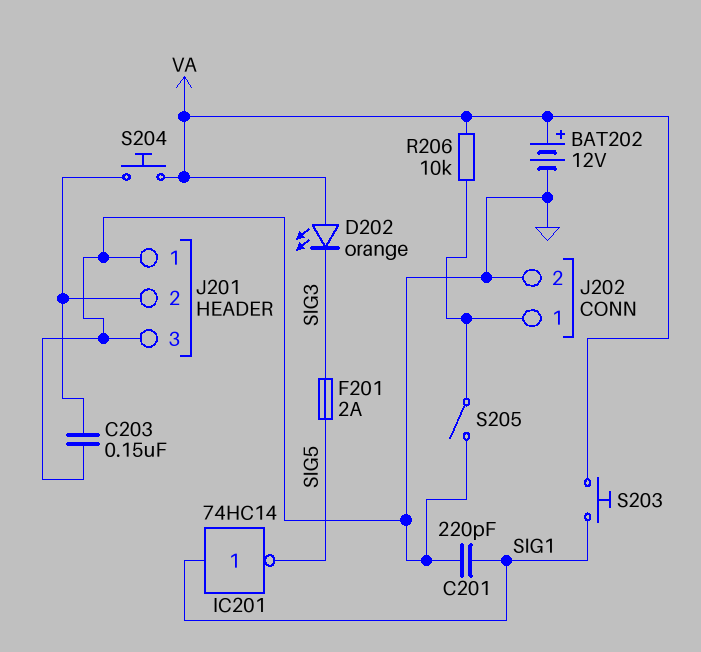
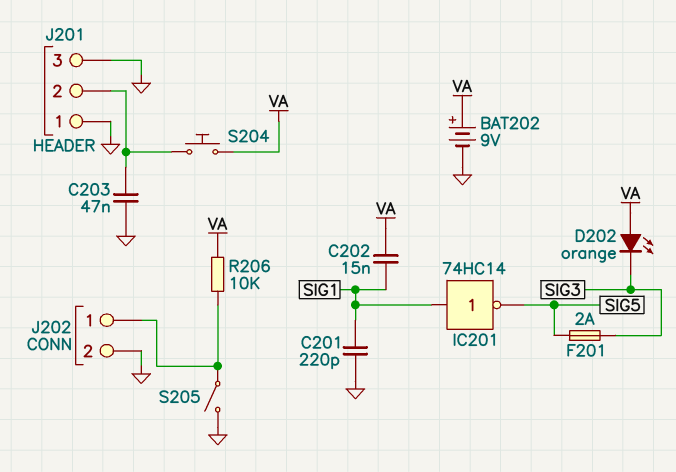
BAT202: 12V (plus VA, minus GND) -> 9V (plus VA, minus GND)
C202: none -> 15nF (SIG1, VA)
C203: 150nF (GND, J201/2) -> 47nF (GND, J201/2)
S203: button (SIG1, VA) -> none

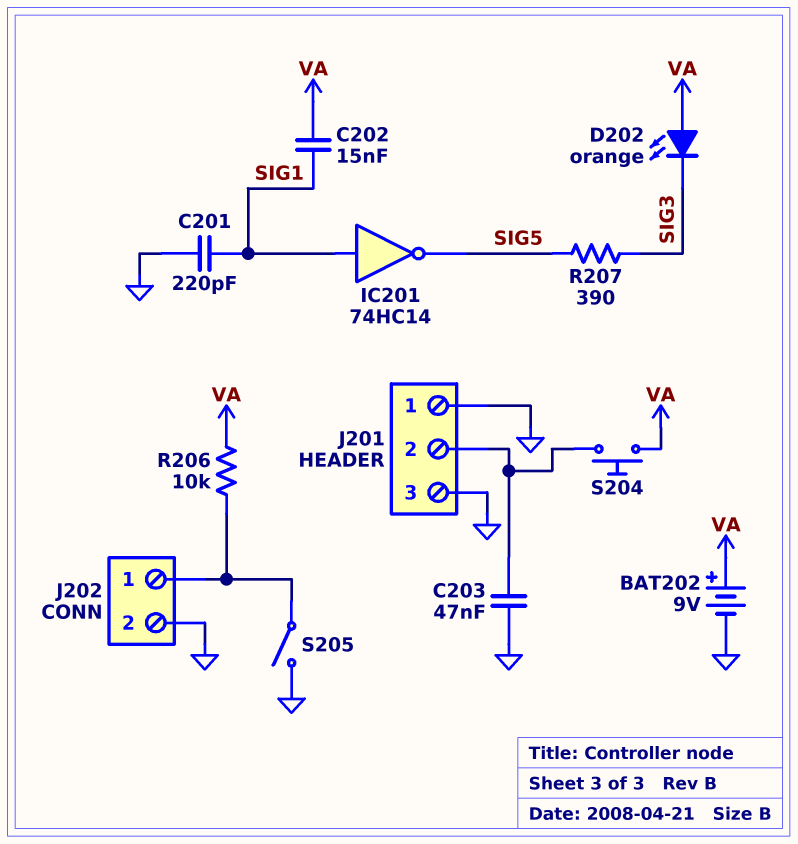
F201: 2A (SIG3, SIG5) -> none
R207: none -> 390 (SIG3, SIG5)

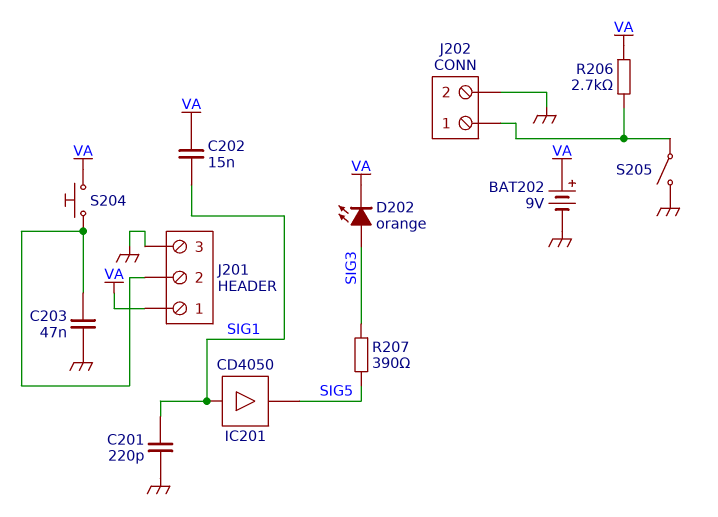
D202: LED orange (A VA, K SIG3) -> LED orange (A SIG3, K VA)
IC201: NOT 74HC14 (in SIG1, out SIG5) -> buffer CD4050 (in SIG1, out SIG5)
J201 pin 1: GND -> VA
R206: 10k (J202/1, VA) -> 2.7k (J202/1, VA)

